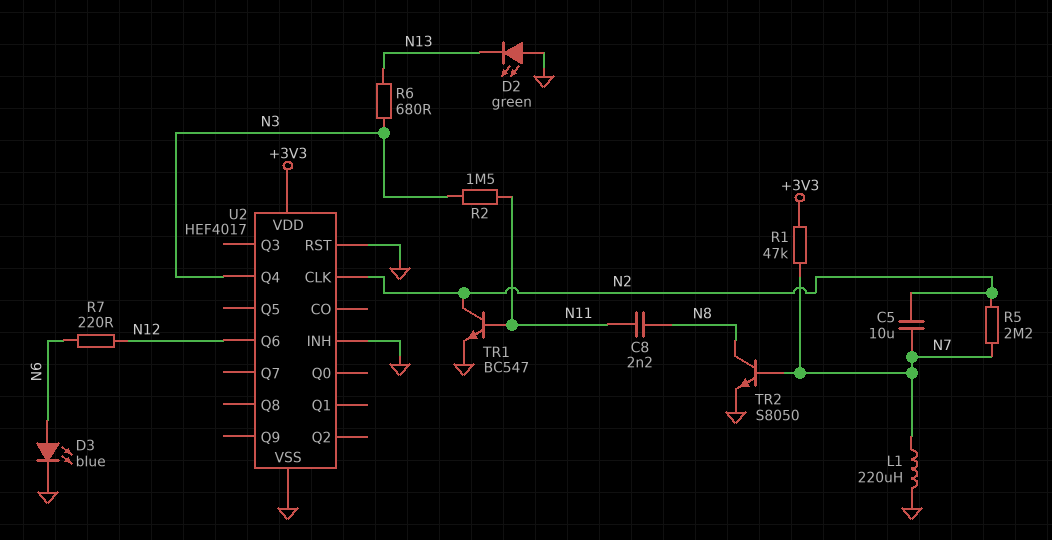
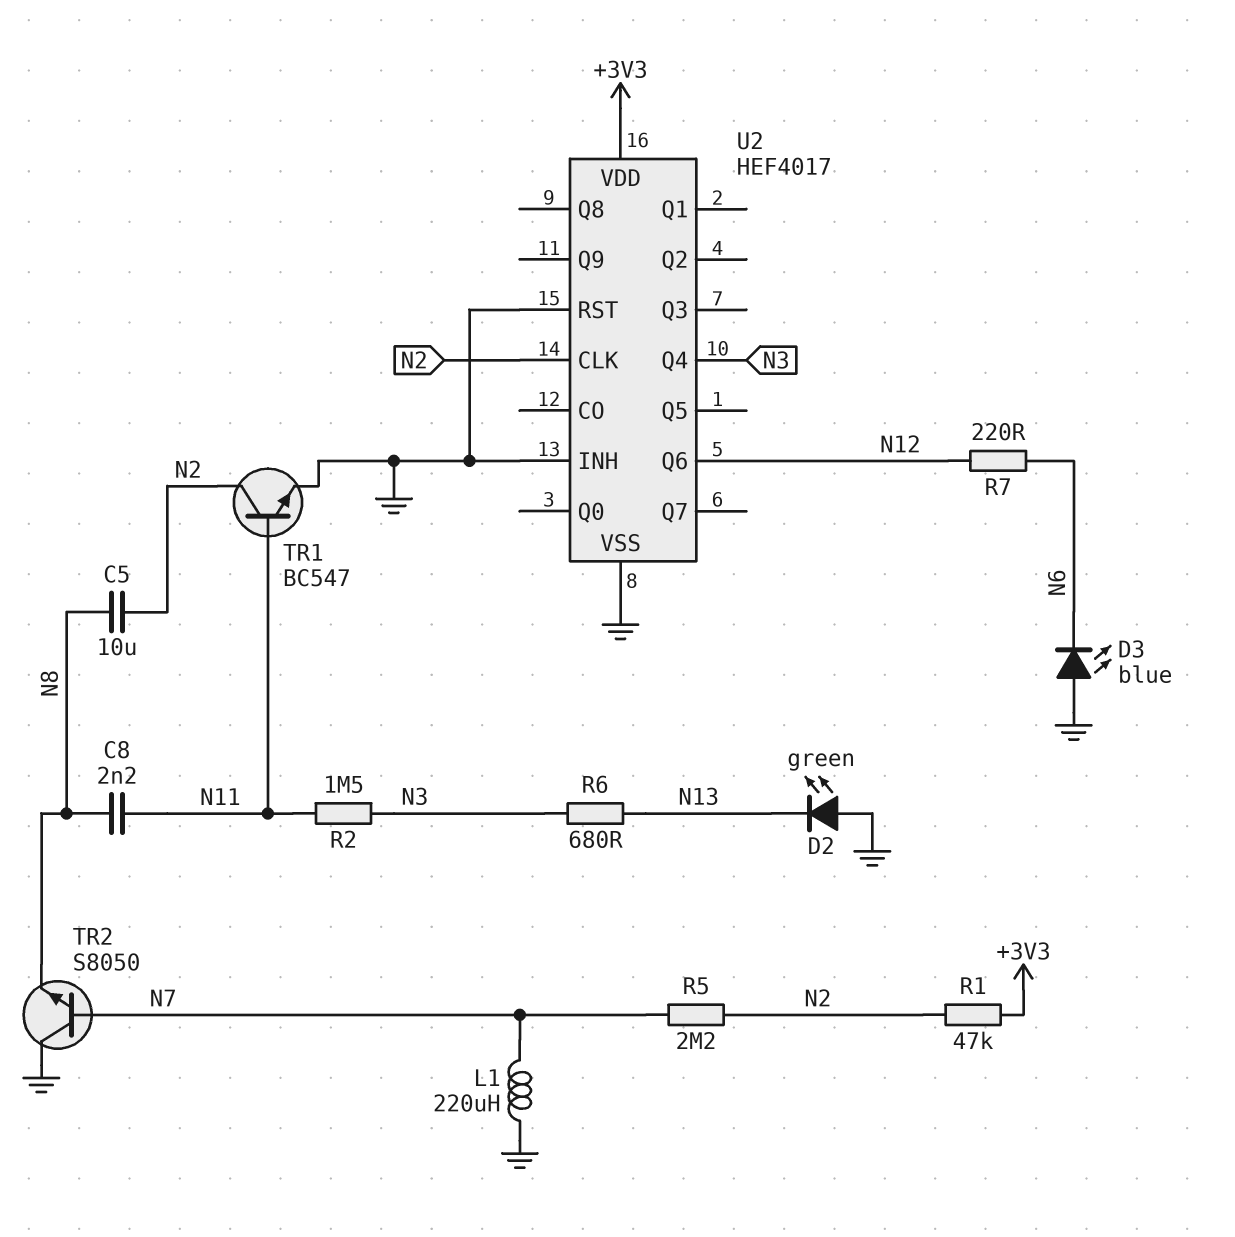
C5: 10uF (N2, N7) -> 10uF (N2, N8)
D3: LED blue (A N6, K GND) -> LED blue (A GND, K N6)
R1: 47k (+3V3, N7) -> 47k (+3V3, N2)
TR2: NPN S8050 (B N7, C N8, E GND) -> NPN S8050 (B N7, C GND, E N8)

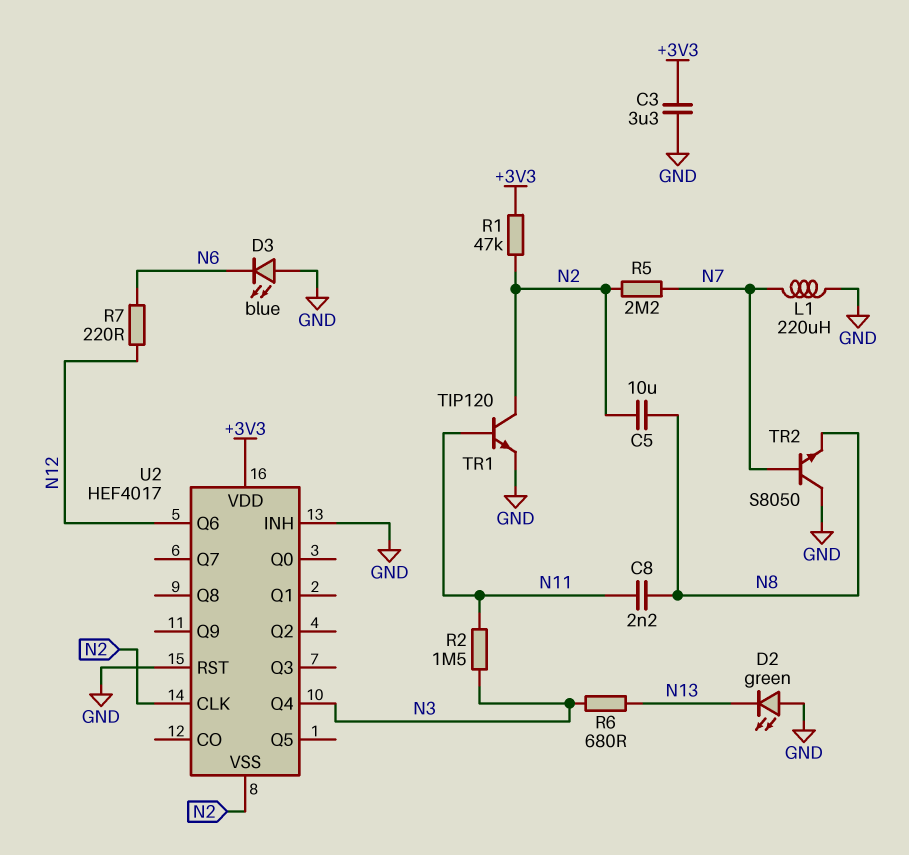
C3: none -> 3.3uF (+3V3, GND)
TR1: NPN BC547 (B N11, C N2, E GND) -> NPN TIP120 (B N11, C N2, E GND)
U2 pin VSS: GND -> N2

